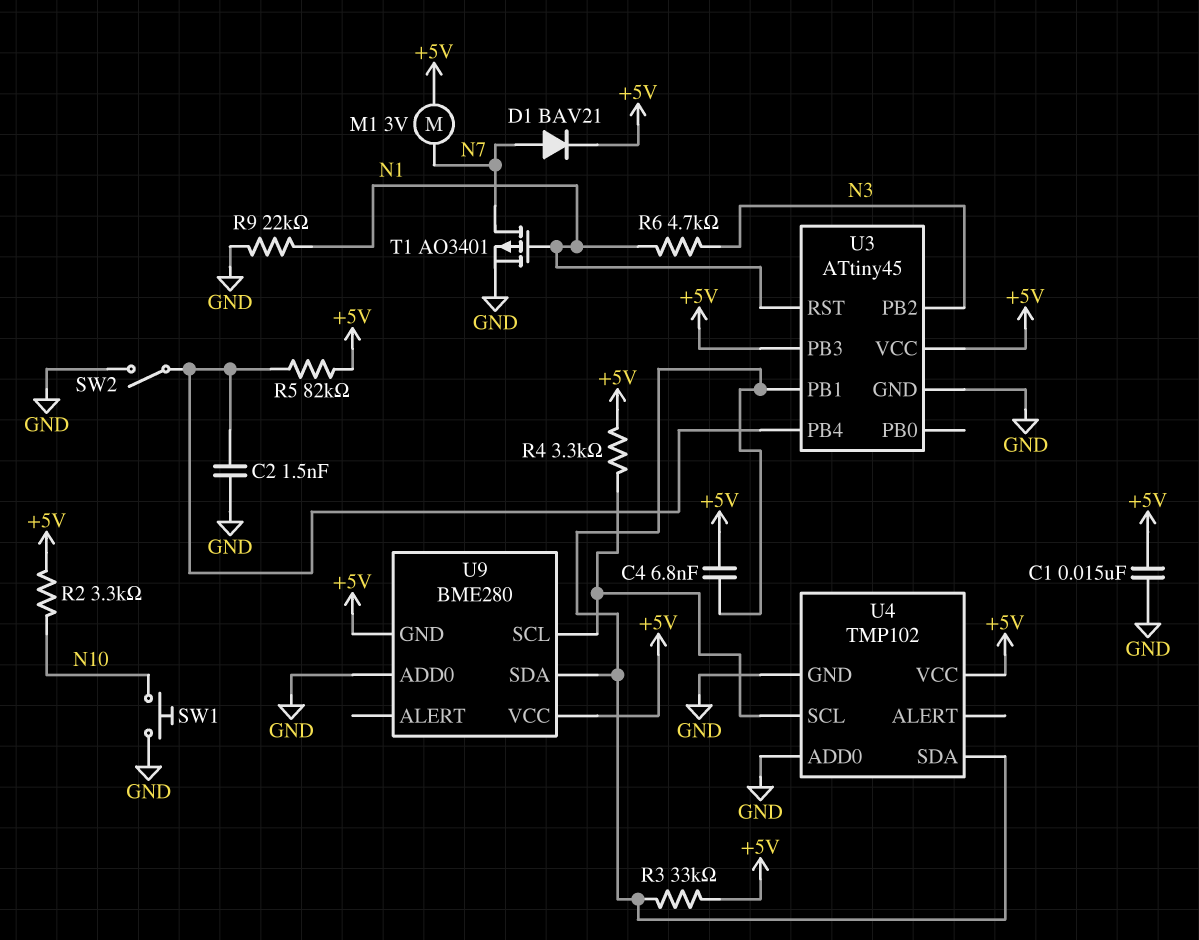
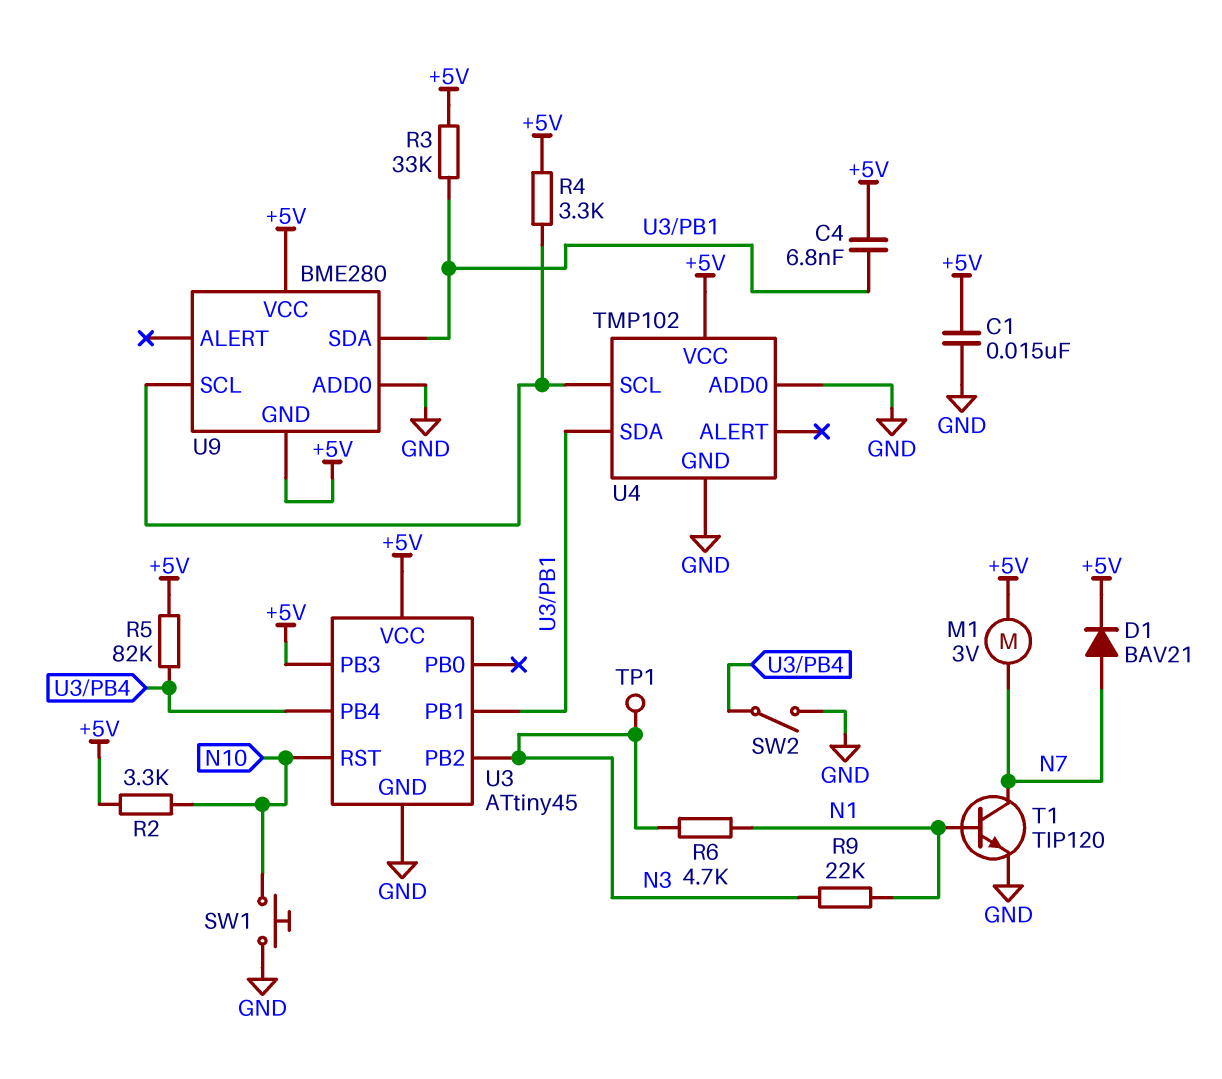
C2: 1.5nF (GND, U3/PB4) -> none
R9: 22k (GND, N1) -> 22k (N1, N3)
T1: PMOS AO3401 (G N1, D N7, S GND) -> NPN TIP120 (B N1, C N7, E GND)
TP1: none -> test point (N3)
U3 pin RST: N1 -> N10

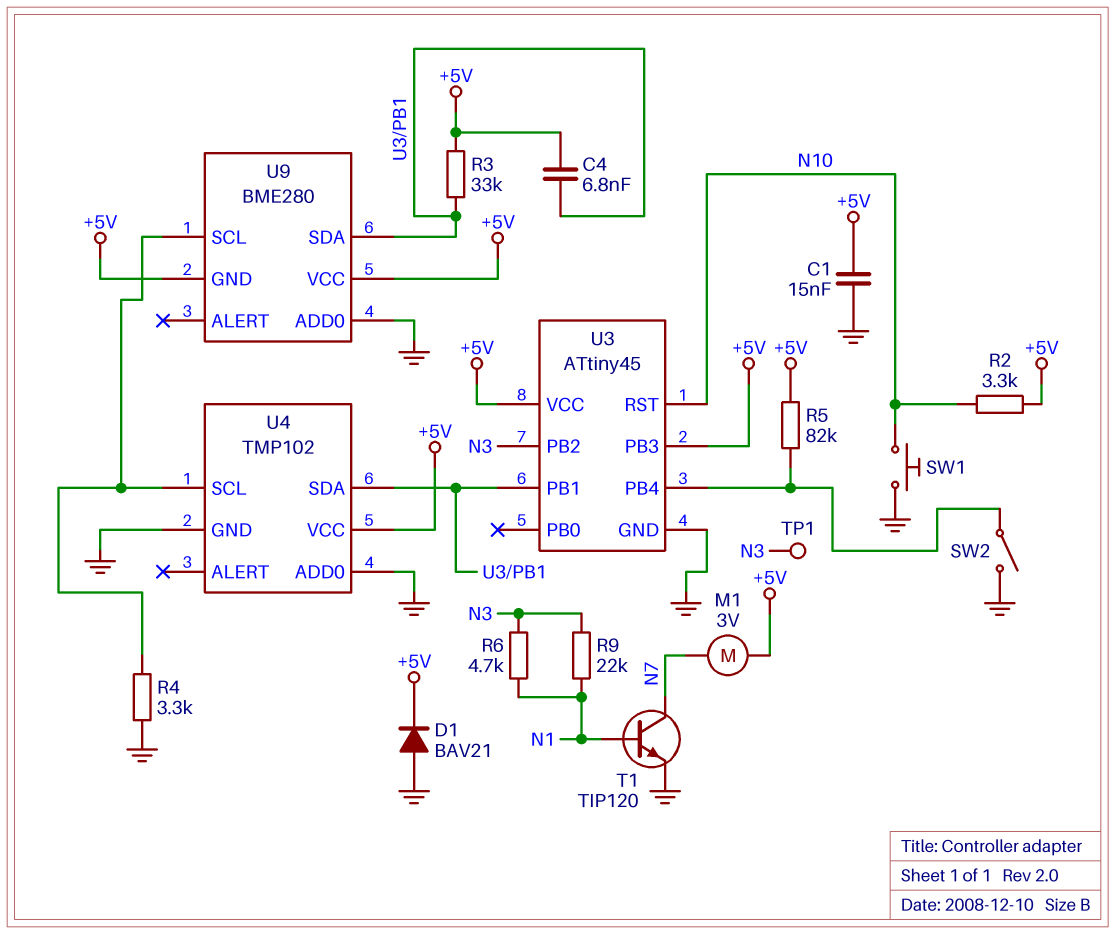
D1: diode BAV21 (A N7, K +5V) -> diode BAV21 (A GND, K +5V)
R4: 3.3k (+5V, U4/SCL) -> 3.3k (GND, U4/SCL)

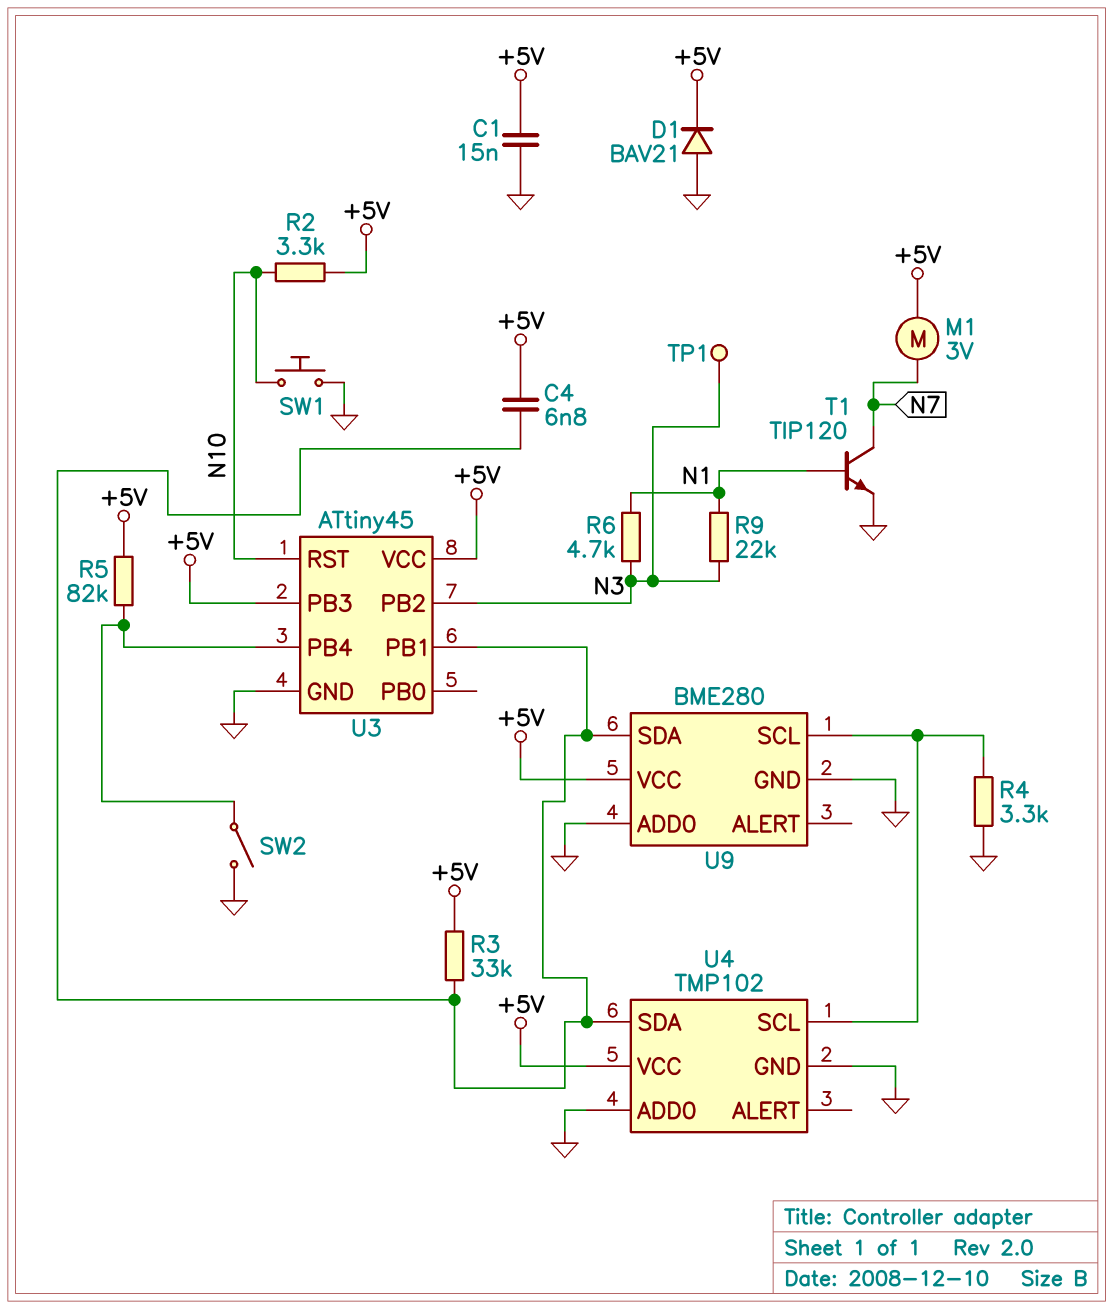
U9 pin GND: +5V -> GND

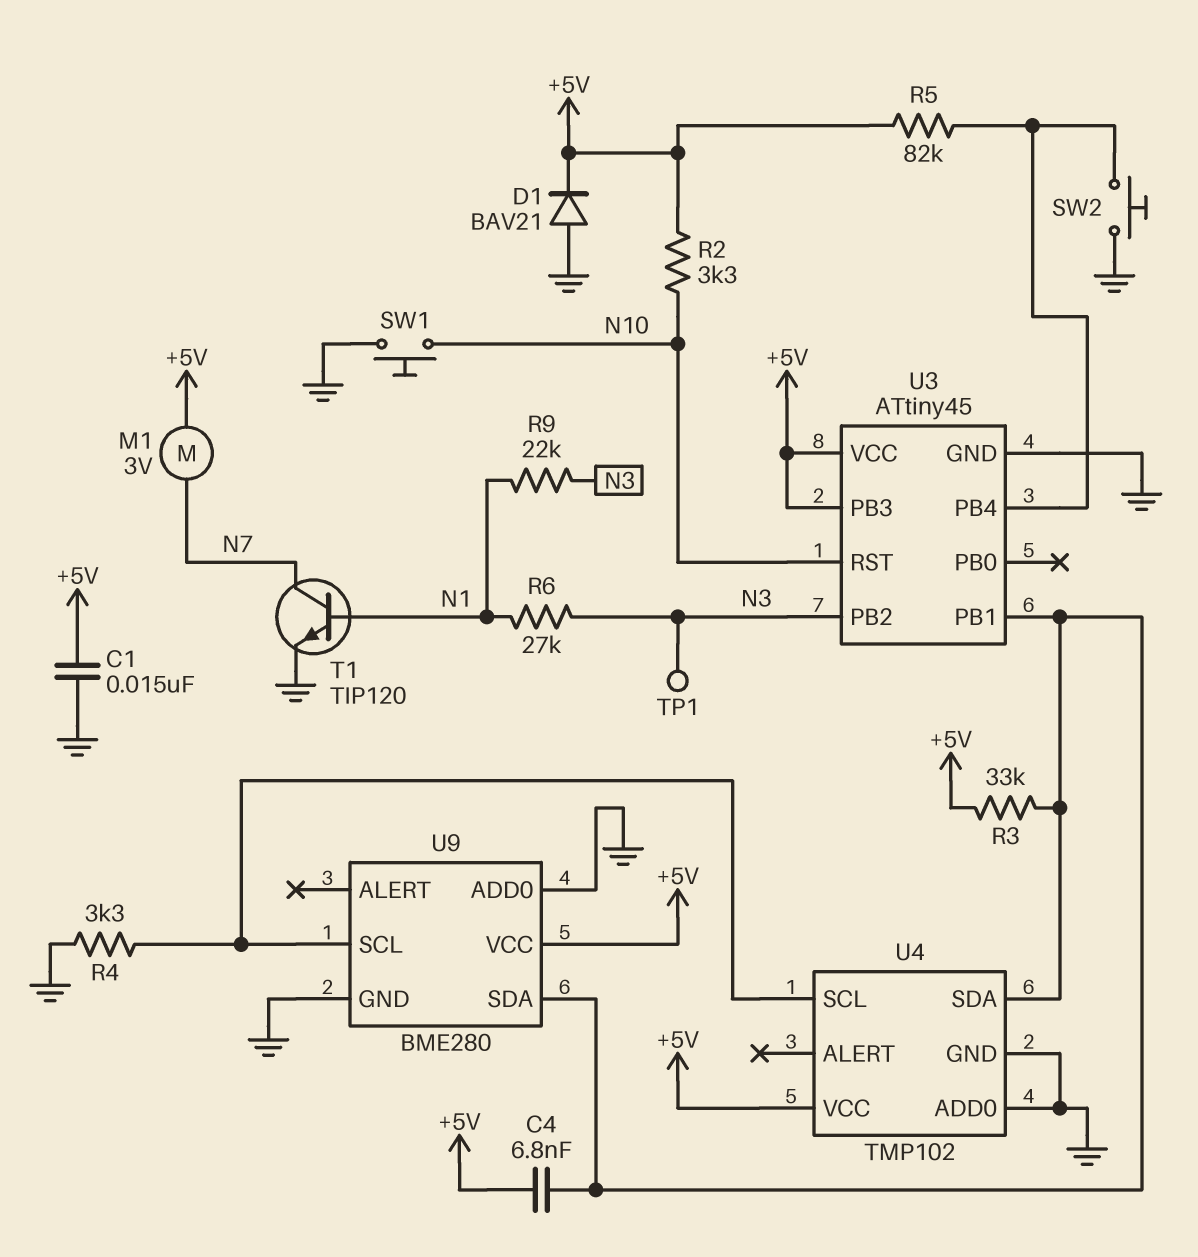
R6: 4.7k (N1, N3) -> 27k (N1, N3)
SW2: switch (GND, U3/PB4) -> button (GND, U3/PB4)

